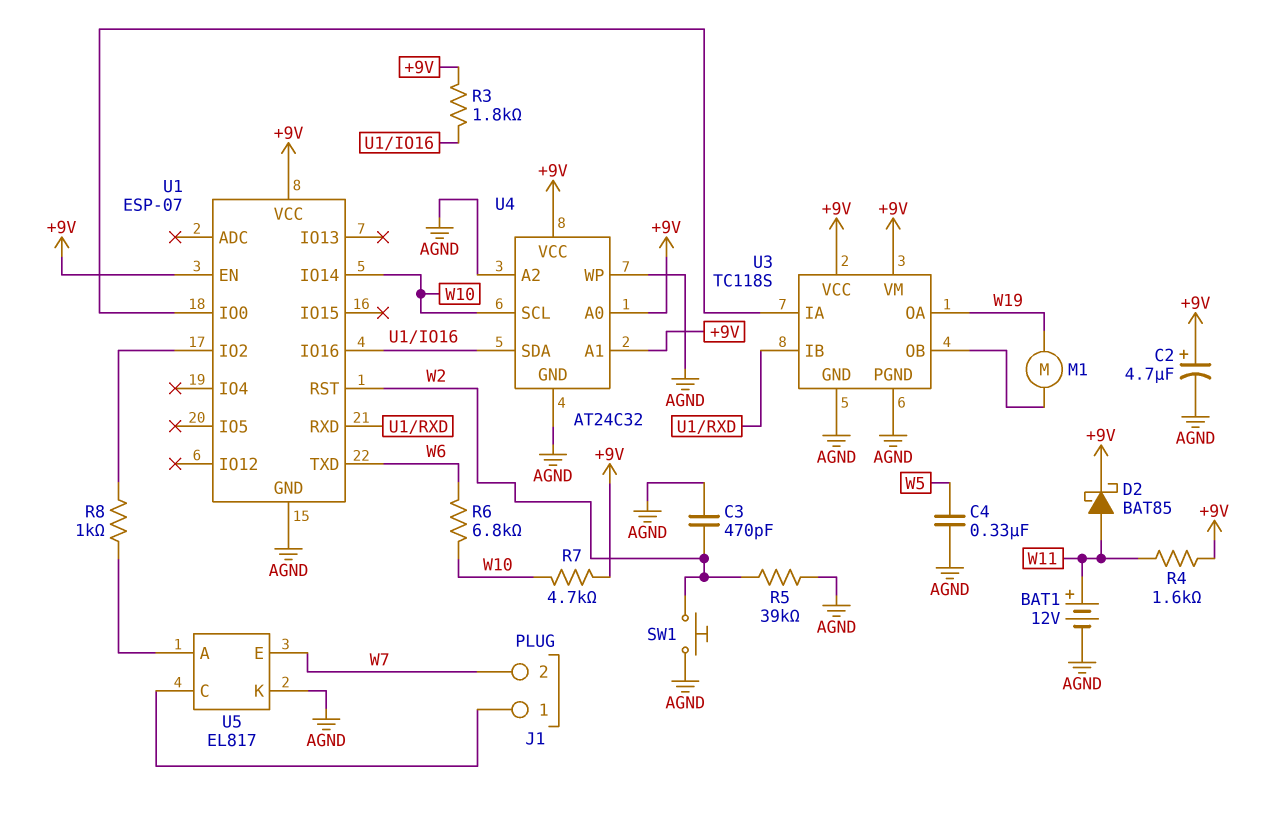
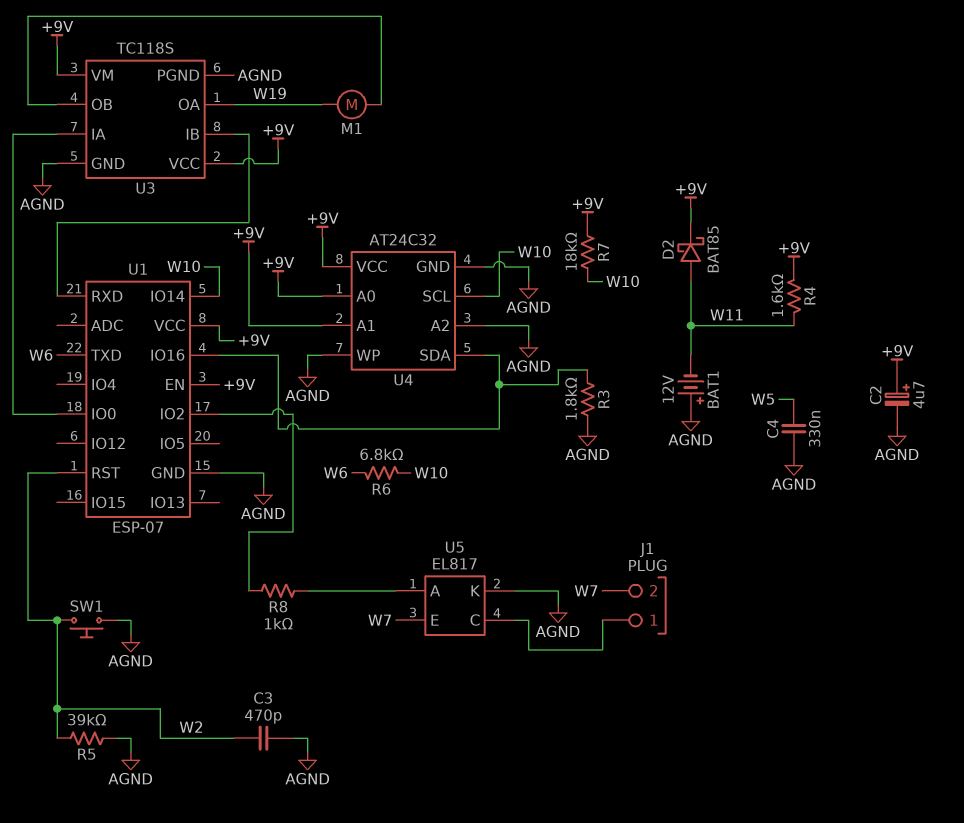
BAT1: 12V (plus W11, minus AGND) -> 12V (plus AGND, minus W11)
R3: 1.8k (+9V, U1/IO16) -> 1.8k (AGND, U1/IO16)
R7: 4.7k (+9V, W10) -> 18k (+9V, W10)

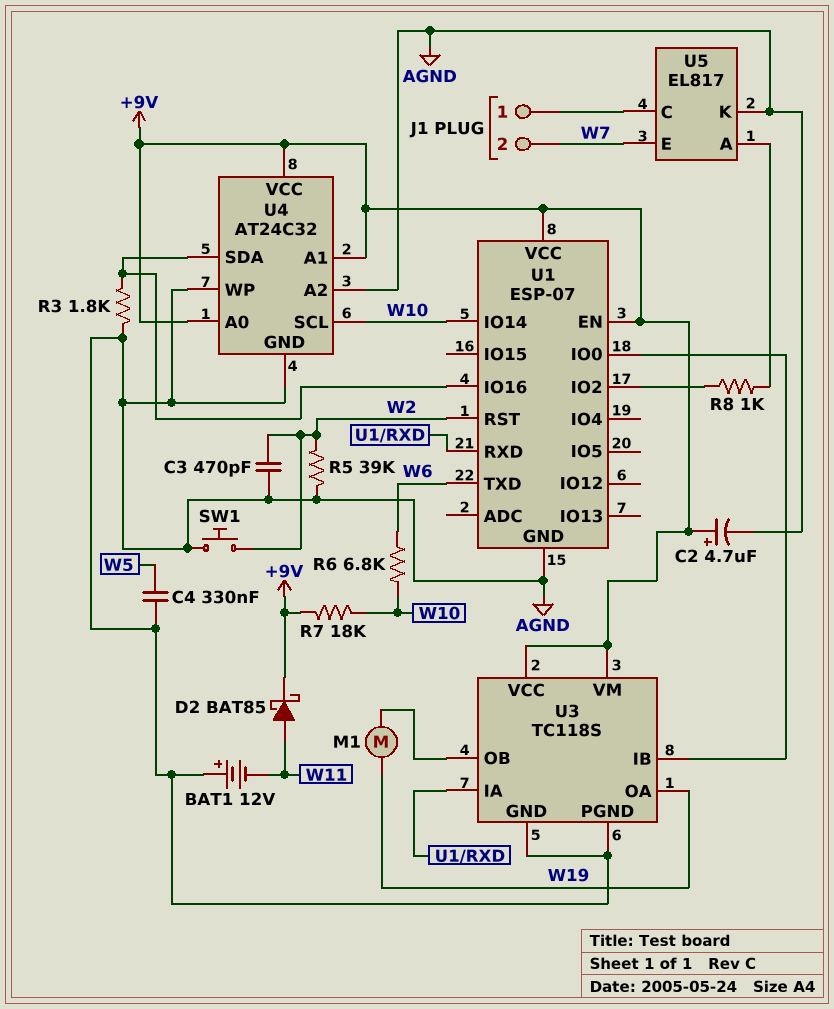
R4: 1.6k (+9V, W11) -> none
U3 pin IA: U1/IO0 -> U1/RXD
U3 pin IB: U1/RXD -> U1/IO0

